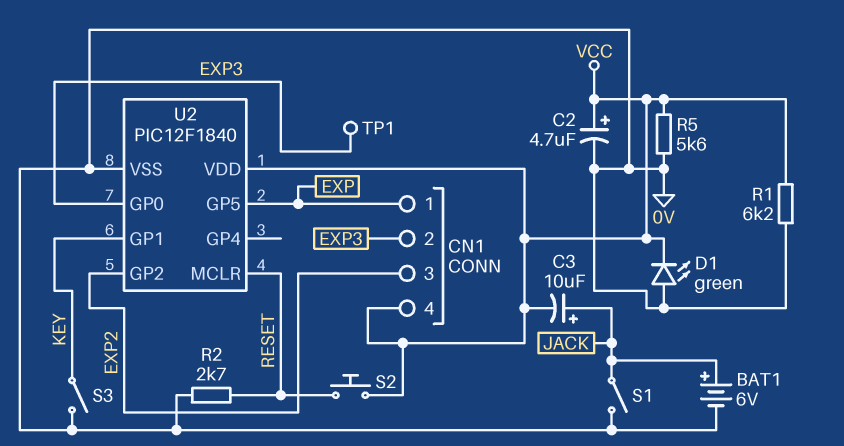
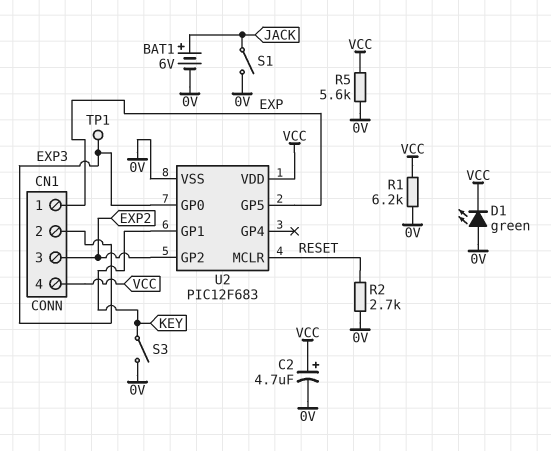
C3: 10uF (plus JACK, minus VCC) -> none
S2: button (RESET, VCC) -> none
U2: PIC12F1840 -> PIC12F683

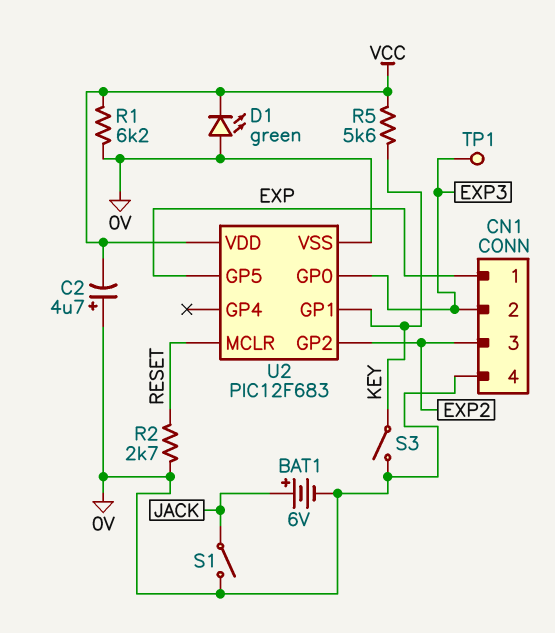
C2: 4.7uF (plus VCC, minus 0V) -> 4.7uF (plus 0V, minus VCC)
CN1 pin 4: VCC -> 0V
R5: 5.6k (0V, VCC) -> 5.6k (KEY, VCC)

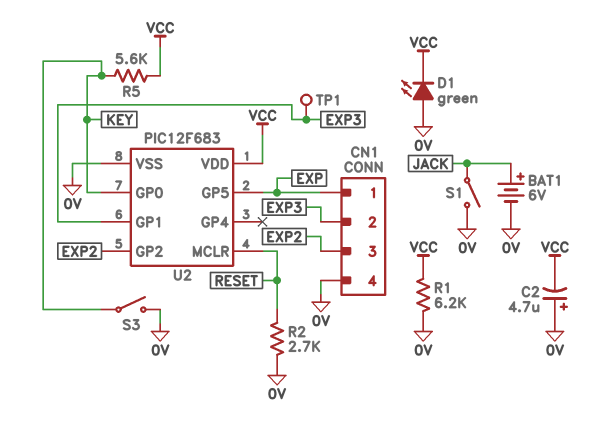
U2 pin GP0: EXP3 -> KEY
U2 pin GP1: KEY -> EXP3

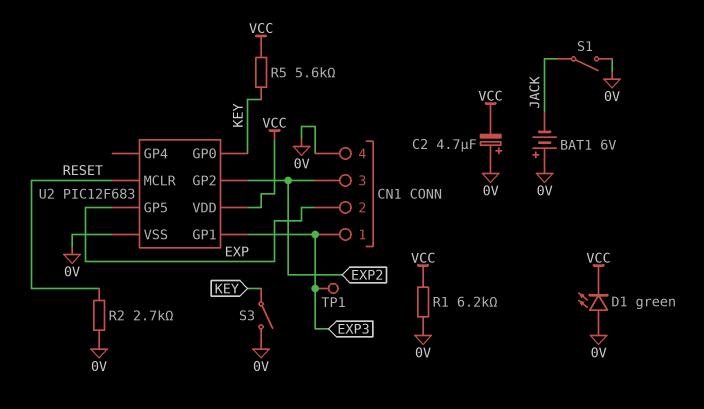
BAT1: 6V (plus JACK, minus 0V) -> 6V (plus 0V, minus JACK)
CN1 pin 1: EXP -> EXP3
CN1 pin 2: EXP3 -> EXP

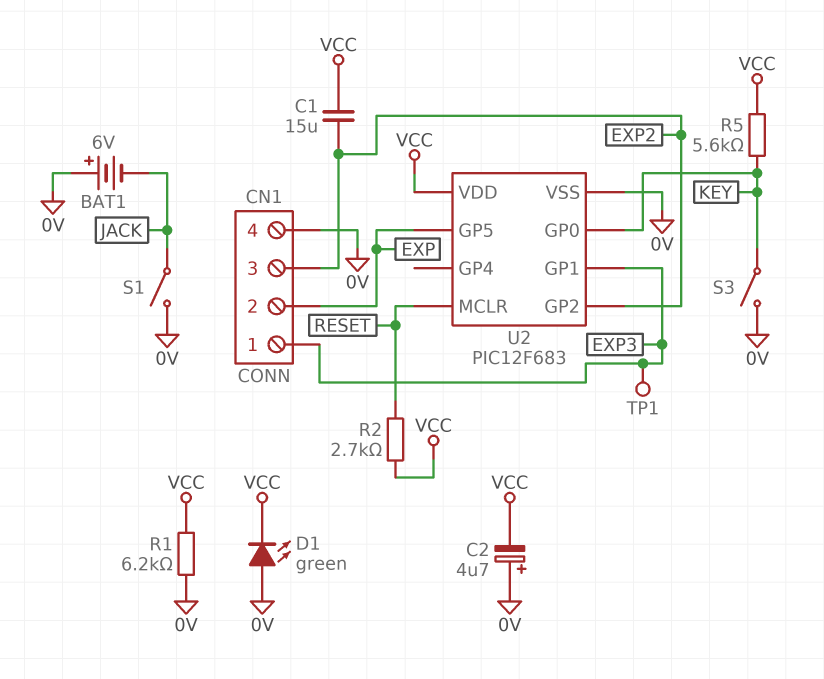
C1: none -> 15uF (EXP2, VCC)
R2: 2.7k (0V, RESET) -> 2.7k (RESET, VCC)

